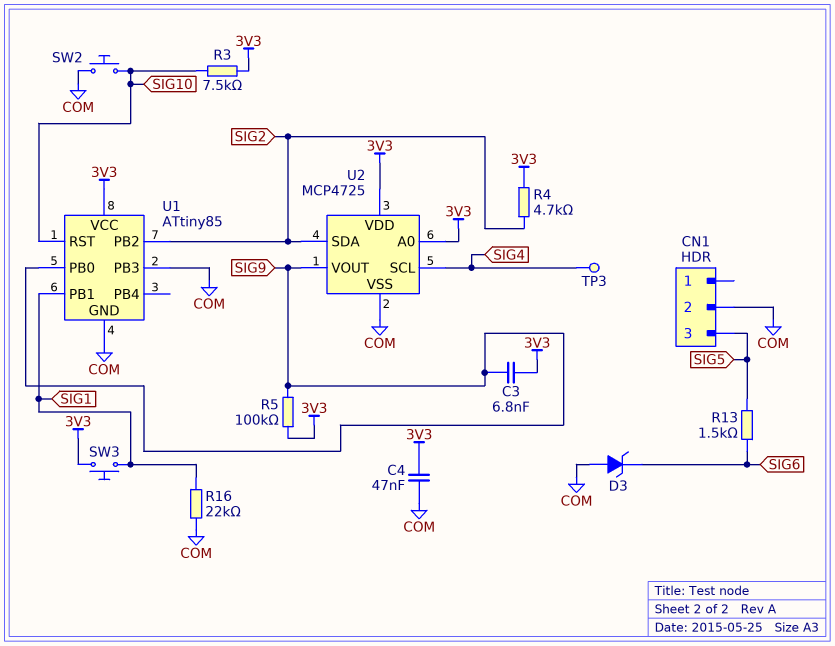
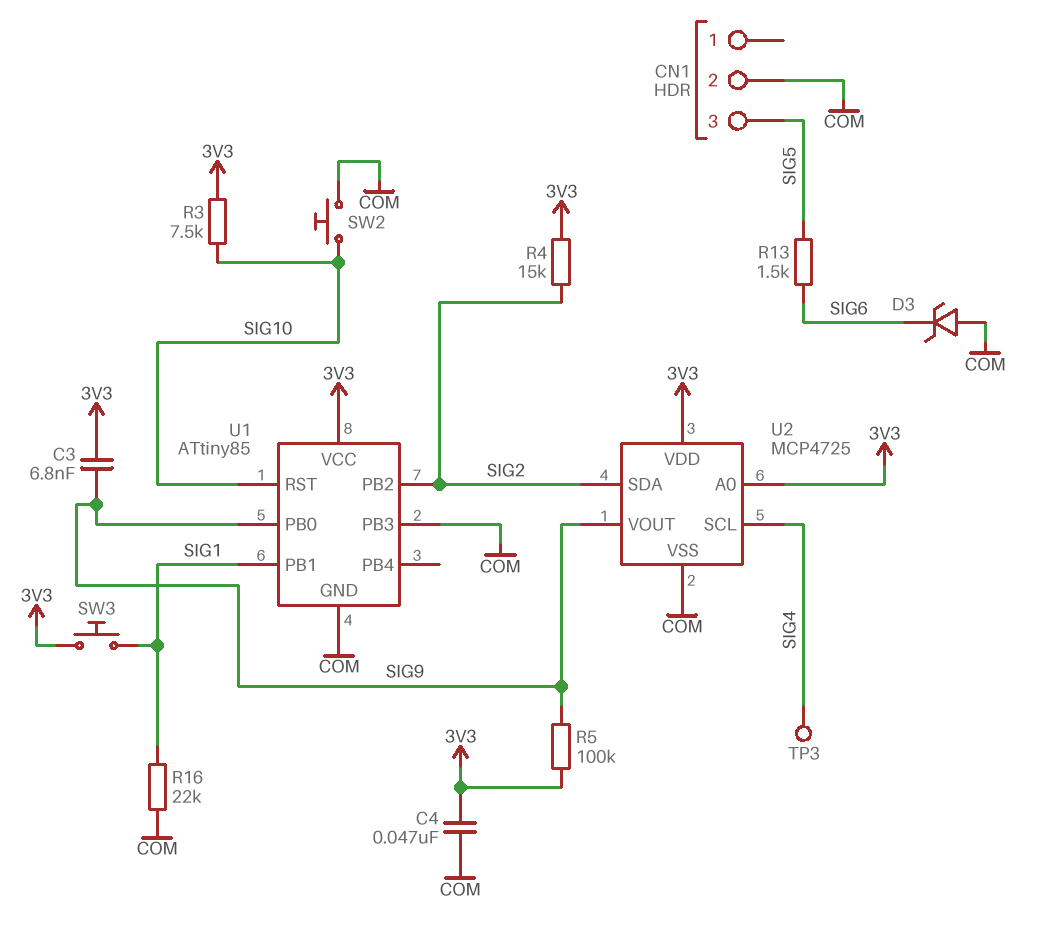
R4: 4.7k (3V3, SIG2) -> 15k (3V3, SIG2)

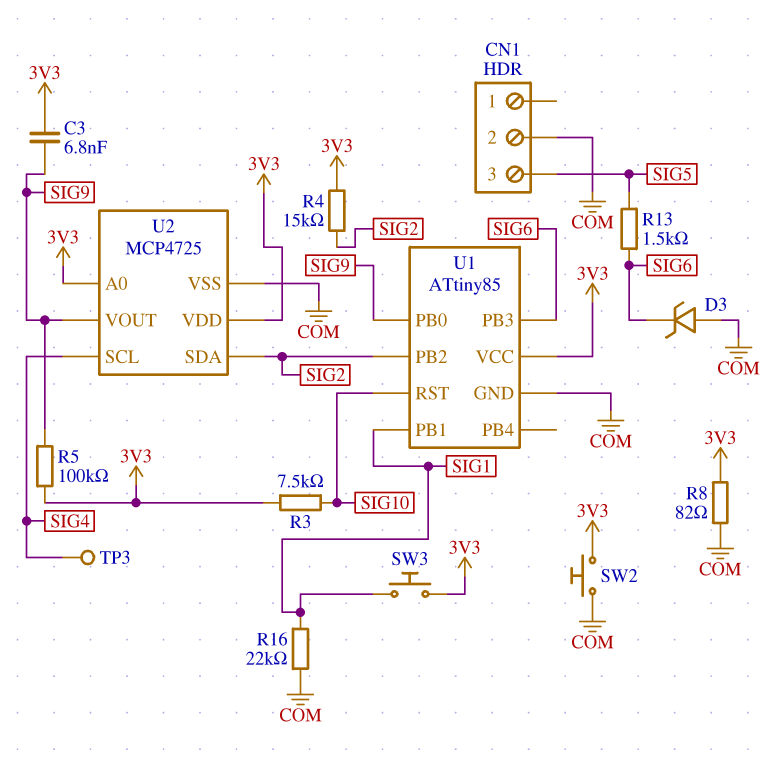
C4: 47nF (3V3, COM) -> none
R8: none -> 82 (3V3, COM)
SW2: button (COM, SIG10) -> button (3V3, COM)
U1 pin PB3: COM -> SIG6

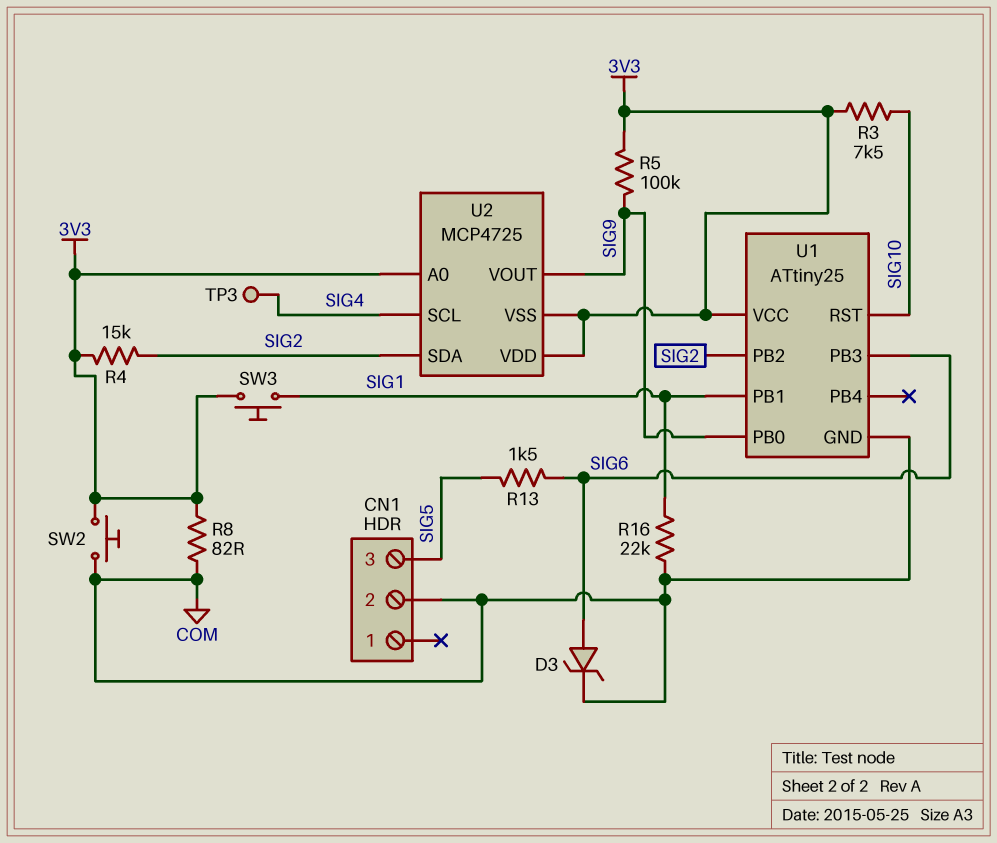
C3: 6.8nF (3V3, SIG9) -> none
D3: zener (A COM, K SIG6) -> zener (A SIG6, K COM)
U1: ATtiny85 -> ATtiny25
U2 pin VSS: COM -> 3V3

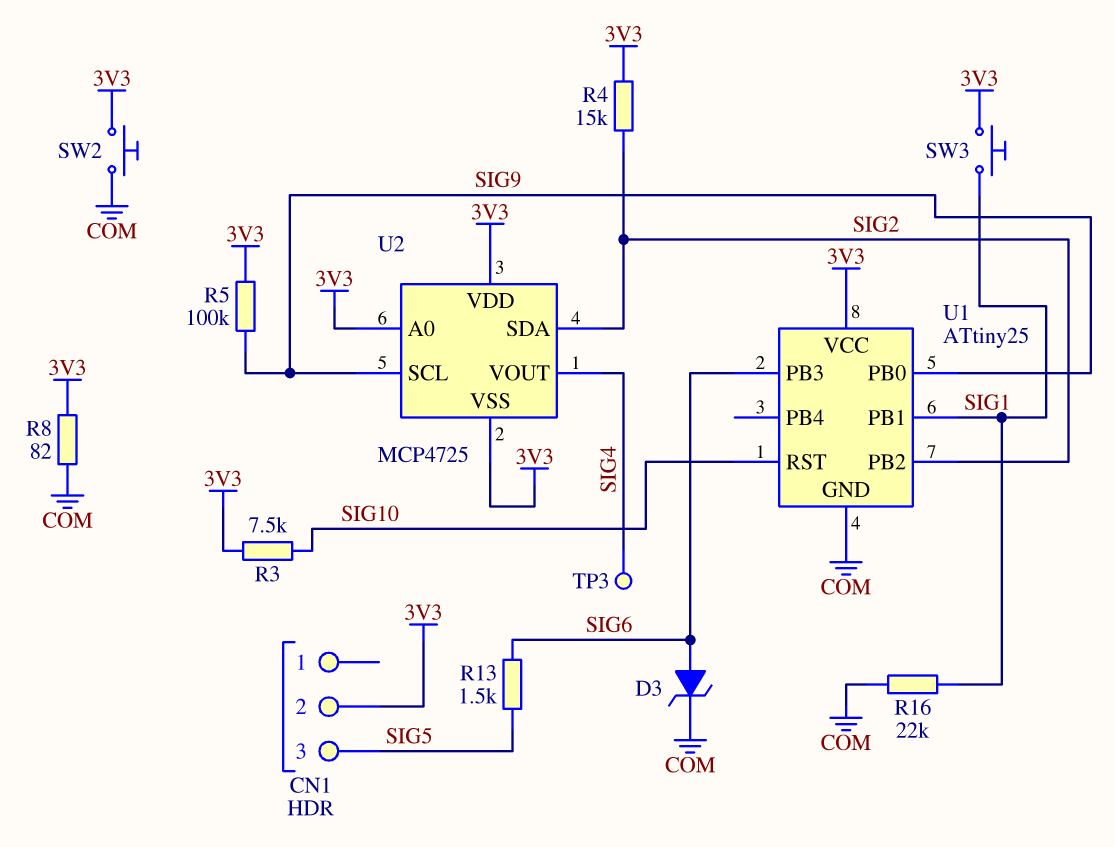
CN1 pin 2: COM -> 3V3
U2 pin SCL: SIG4 -> SIG9
U2 pin VOUT: SIG9 -> SIG4

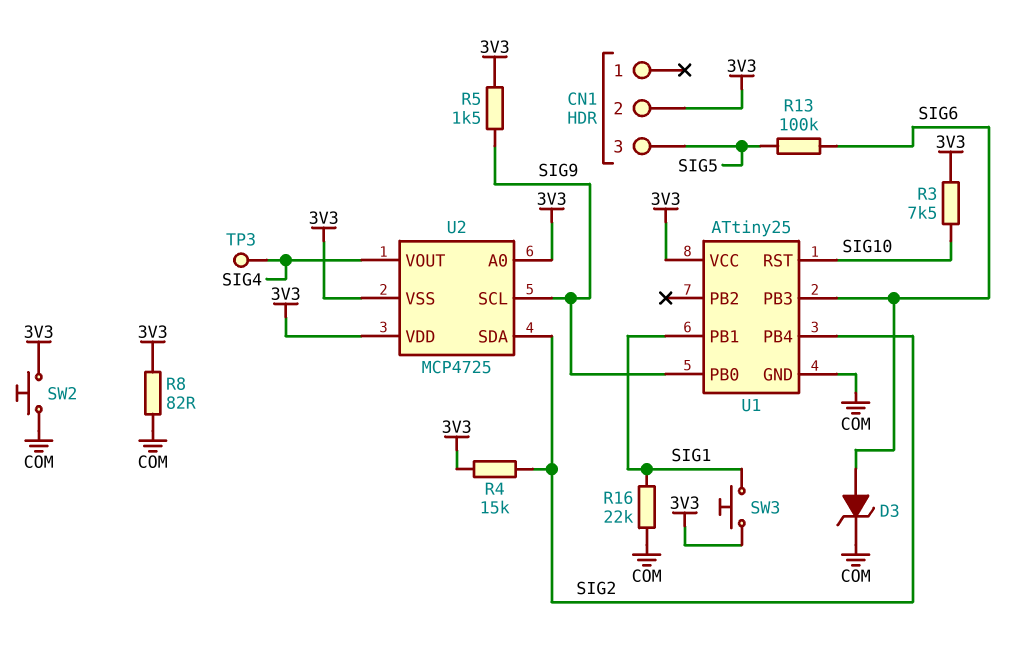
R5: 100k (3V3, SIG9) -> 1.5k (3V3, SIG9)
R13: 1.5k (SIG5, SIG6) -> 100k (SIG5, SIG6)
U1 pin PB2: SIG2 -> none
U1 pin PB4: none -> SIG2

